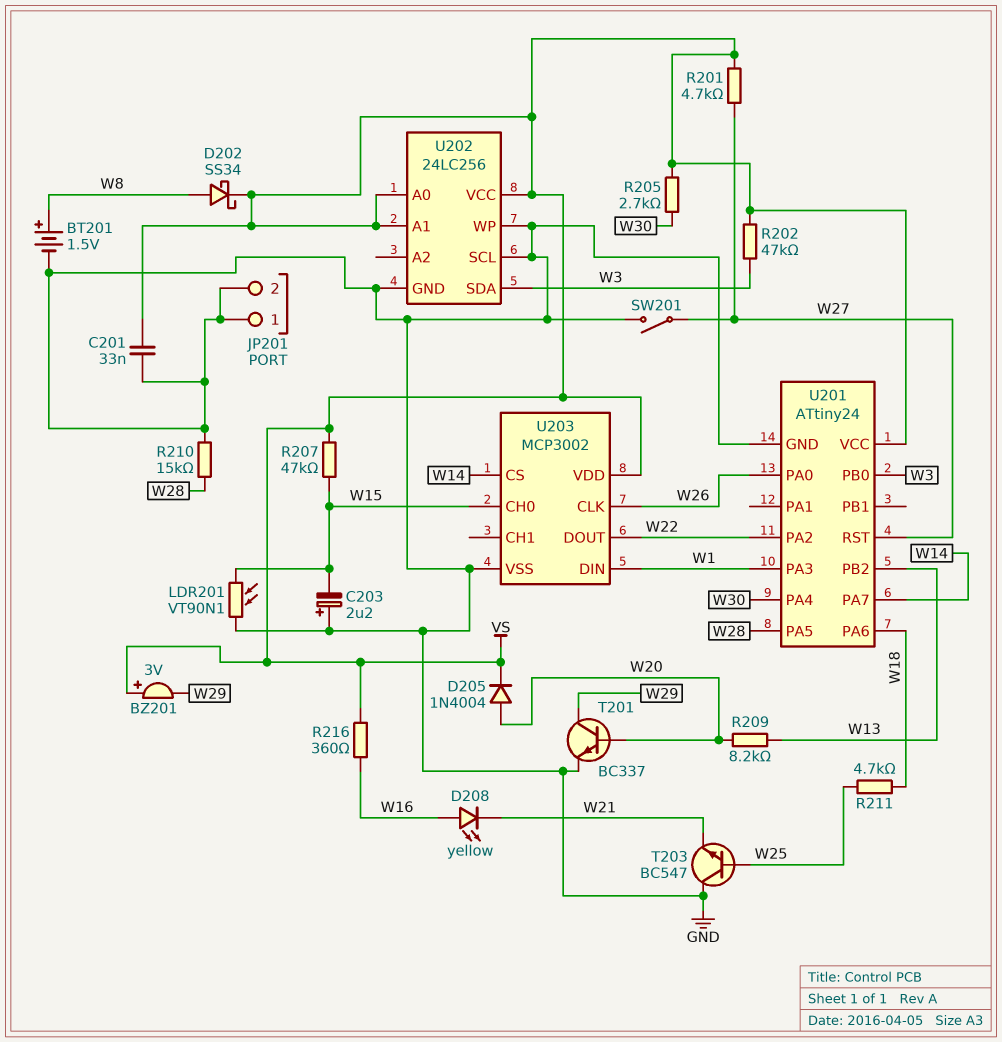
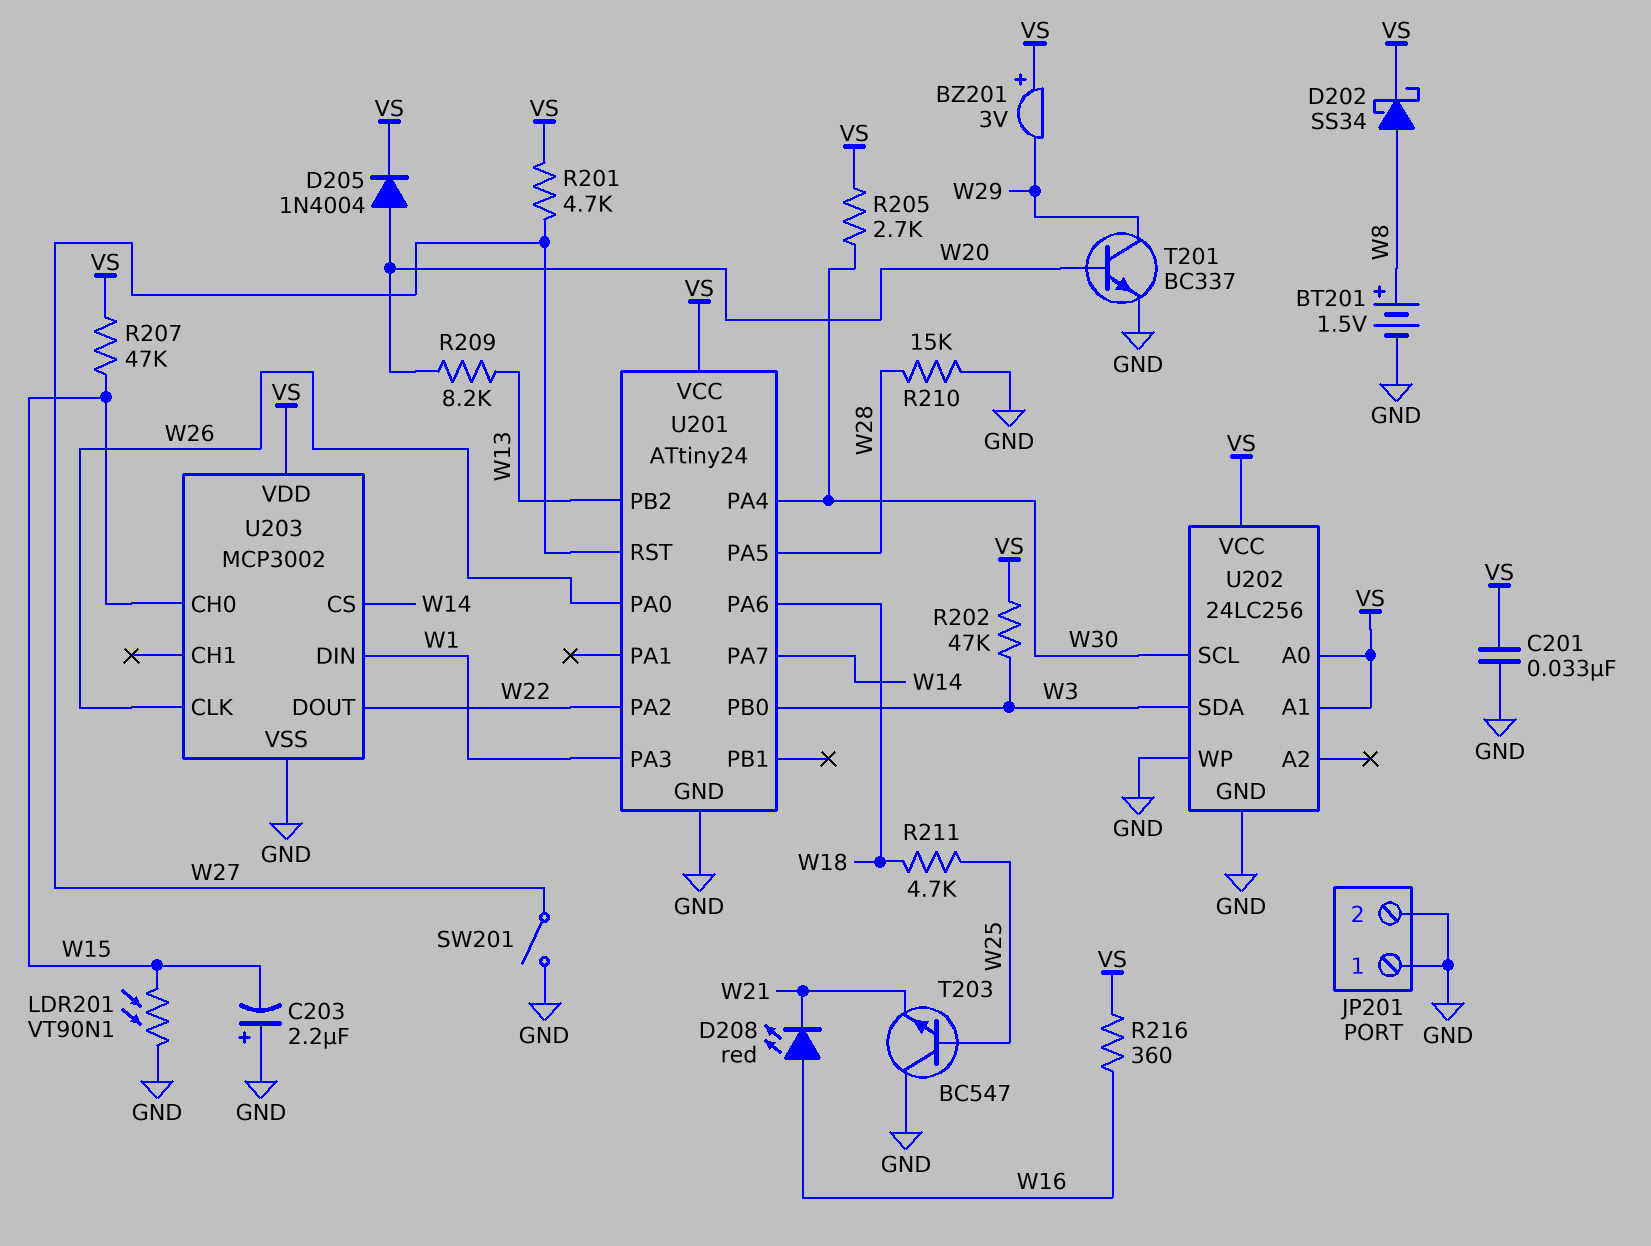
D208: LED yellow (A W16, K W21) -> LED red (A W16, K W21)
U202 pin SCL: GND -> W30

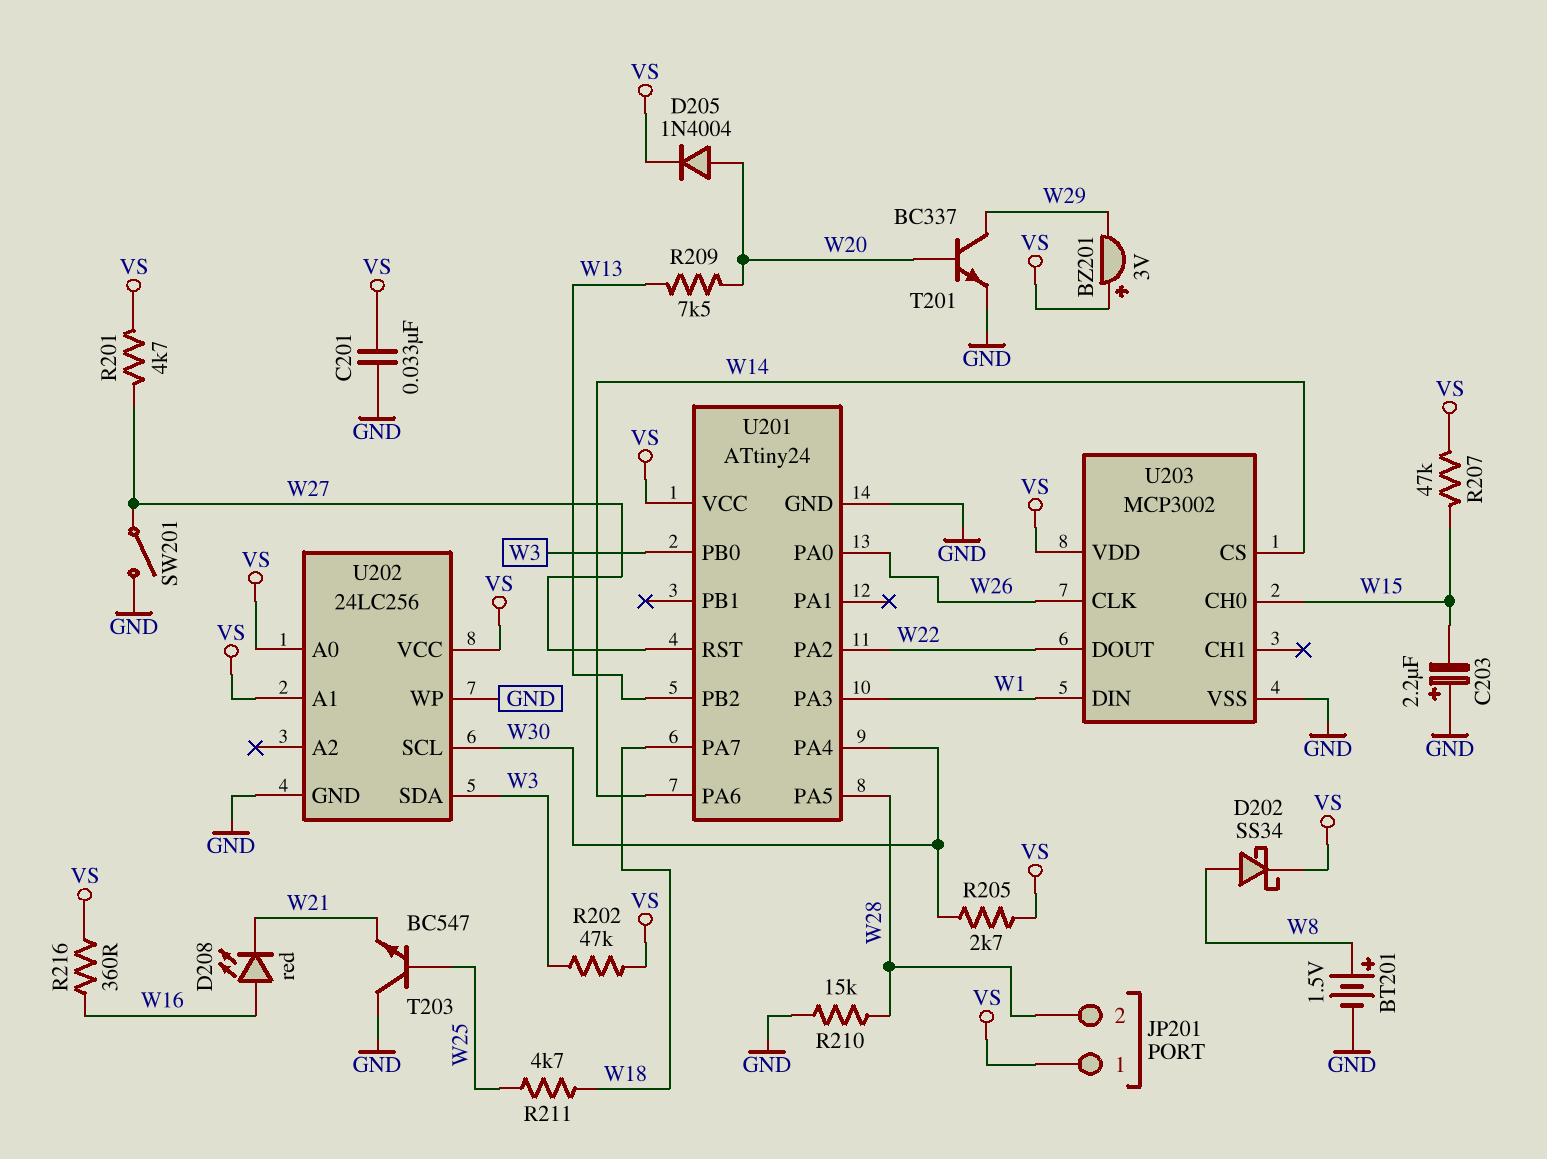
JP201 pin 1: GND -> VS
JP201 pin 2: GND -> W28
LDR201: VT90N1 (GND, W15) -> none
R209: 8.2k (W13, W20) -> 7.5k (W13, W20)
U201 pin PA6: W18 -> W14
U201 pin PA7: W14 -> W18

